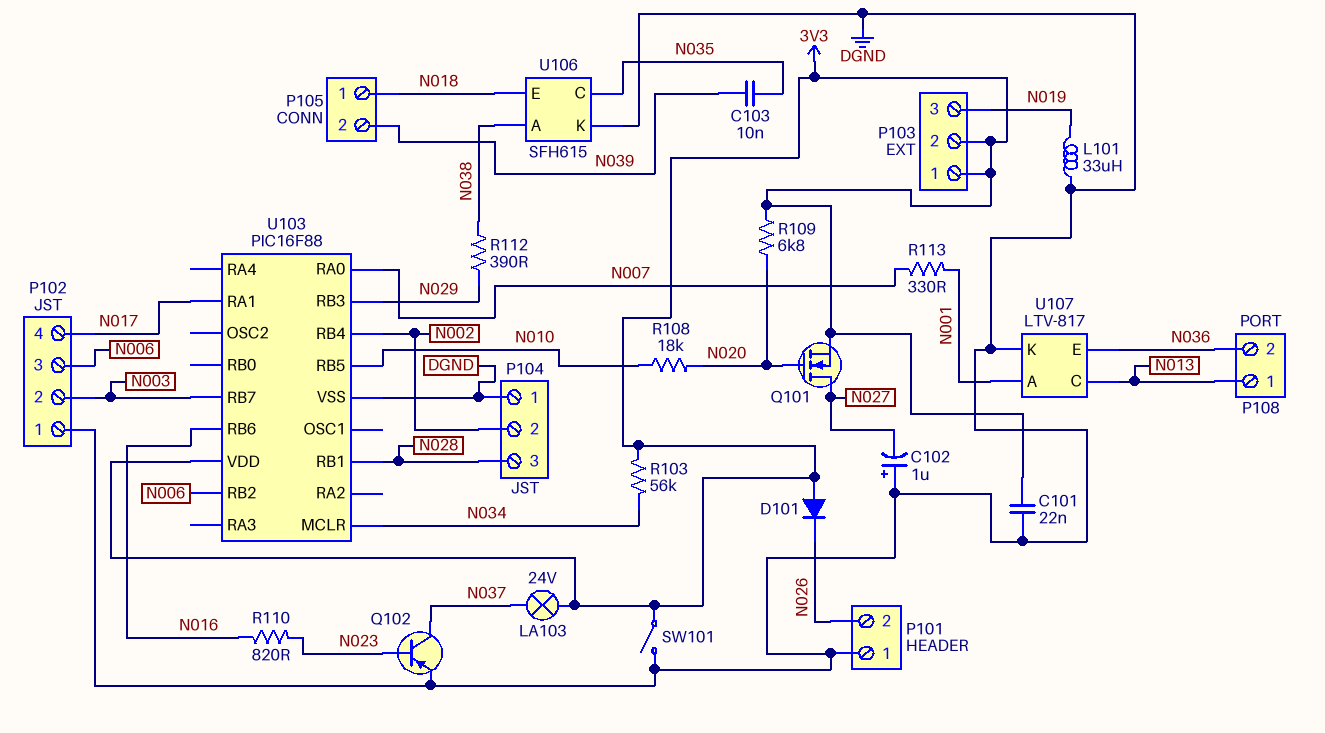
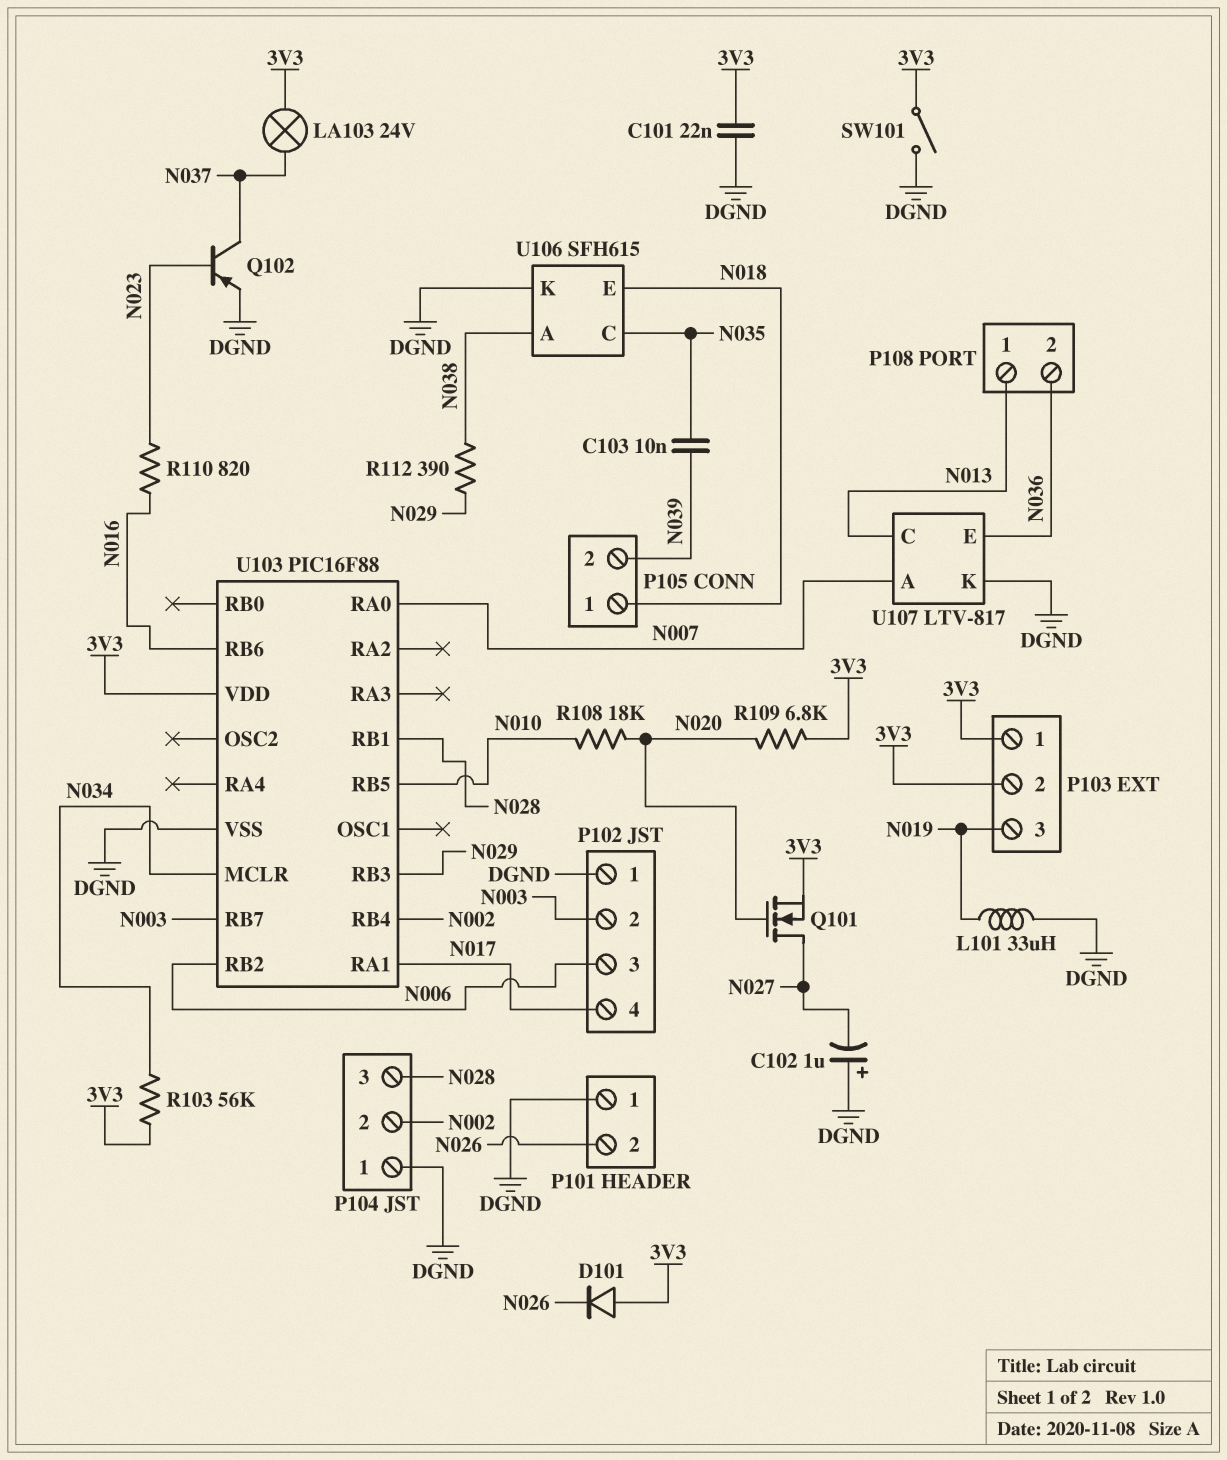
R113: 330 (N001, N007) -> none
U107 pin A: N001 -> N007

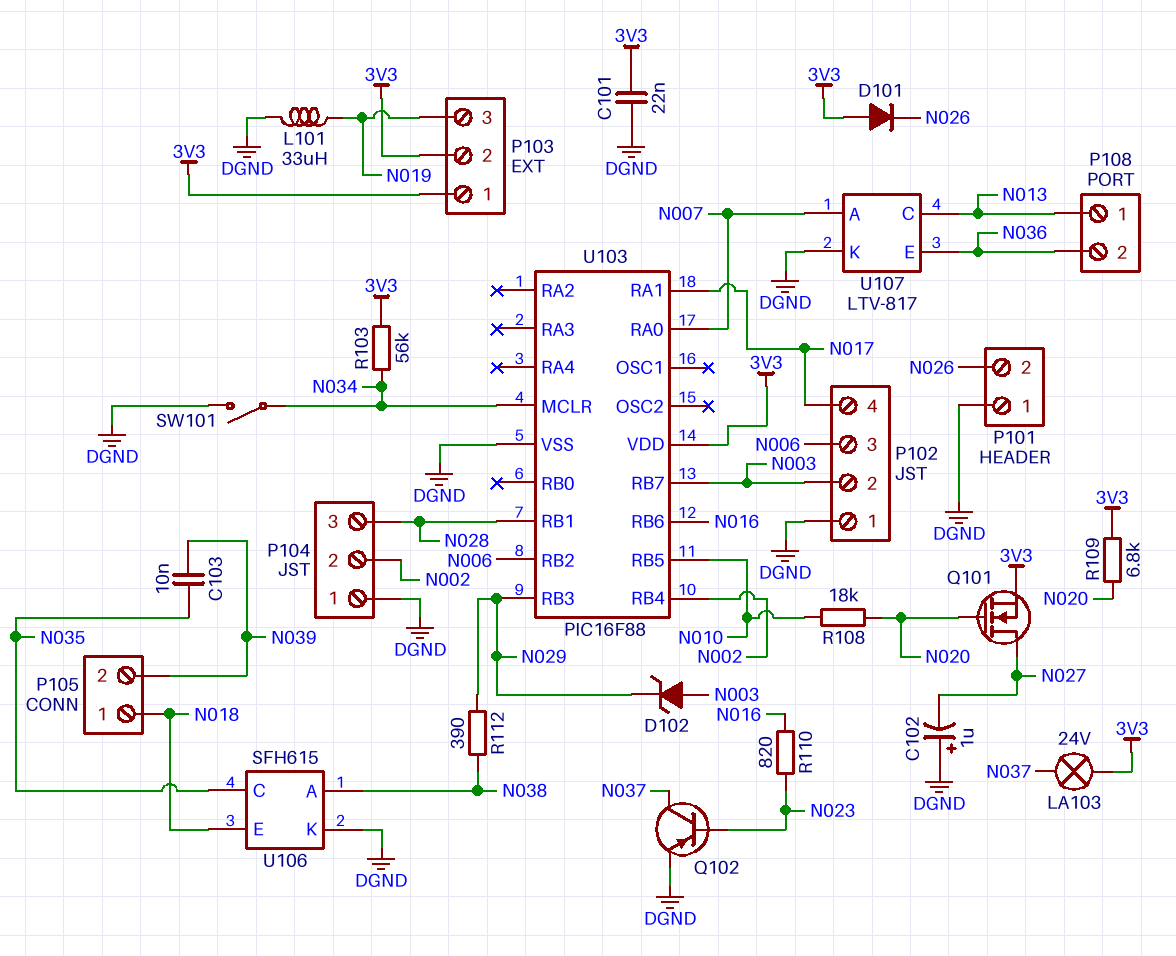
D102: none -> zener (A N003, K N029)
SW101: switch (3V3, DGND) -> switch (DGND, N034)

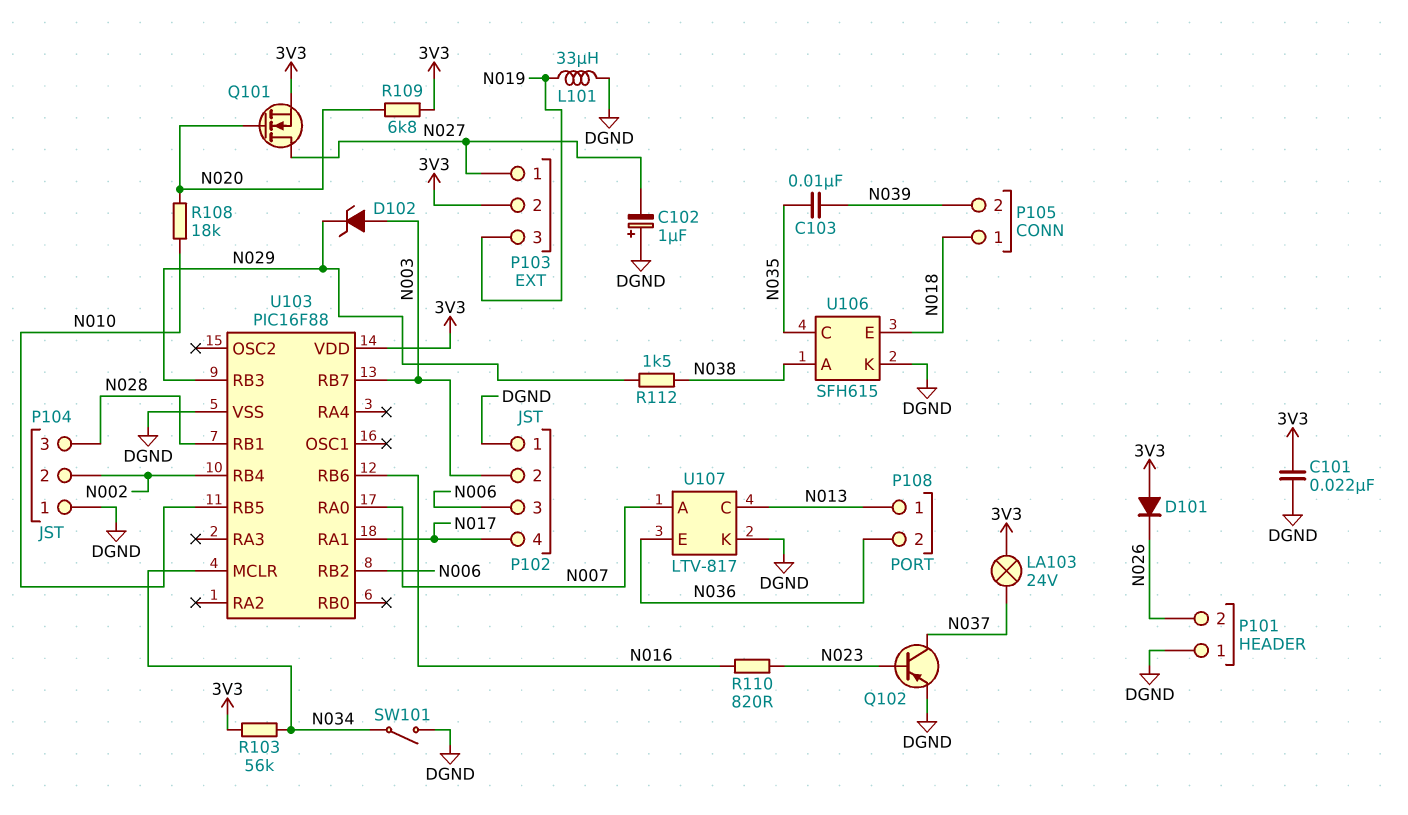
P103 pin 1: 3V3 -> N027
R112: 390 (N029, N038) -> 1.5k (N029, N038)

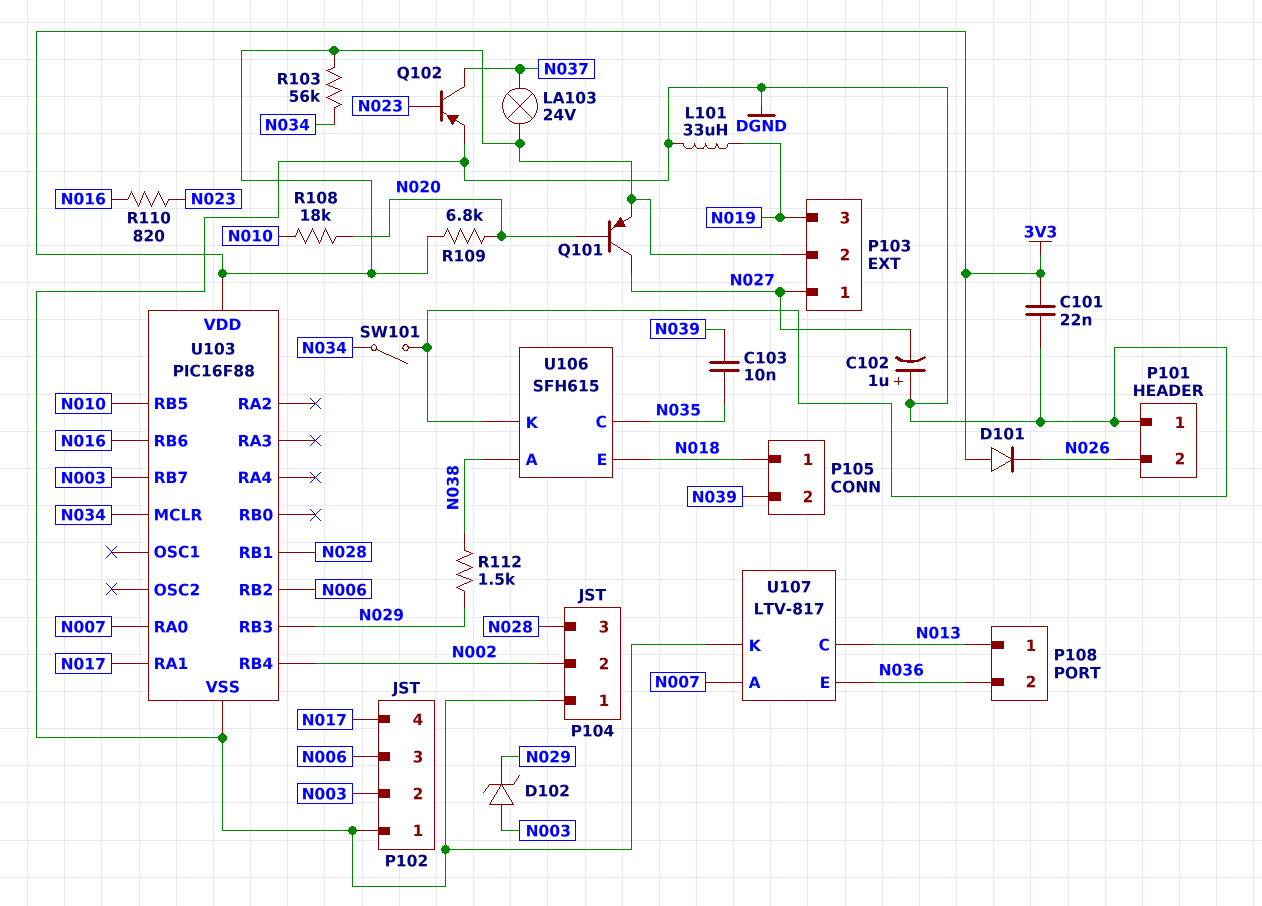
Q101: NMOS (G N020, D N027, S 3V3) -> PNP (B N020, C N027, E 3V3)

